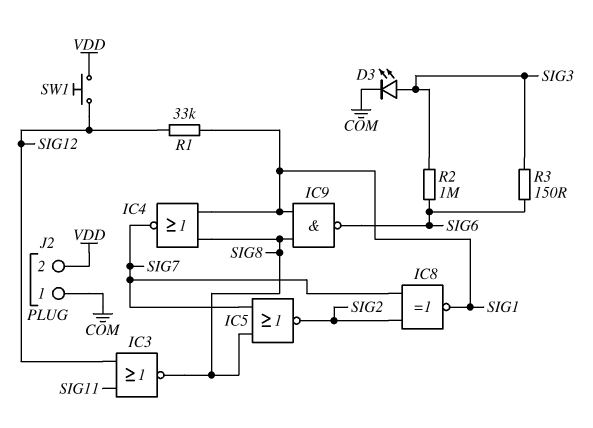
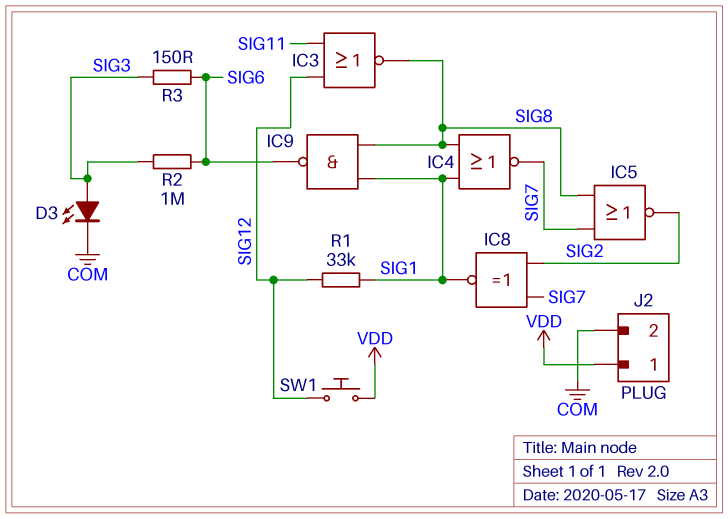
J2 pin 1: COM -> VDD
J2 pin 2: VDD -> COM

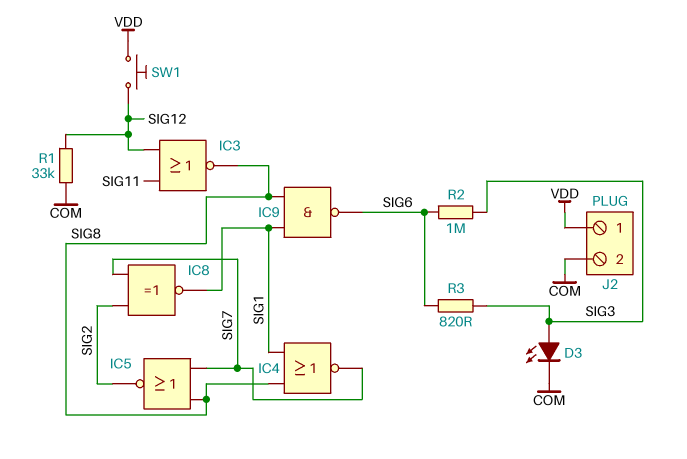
R1: 33k (SIG1, SIG12) -> 33k (COM, SIG12)
R3: 150 (SIG3, SIG6) -> 820 (SIG3, SIG6)

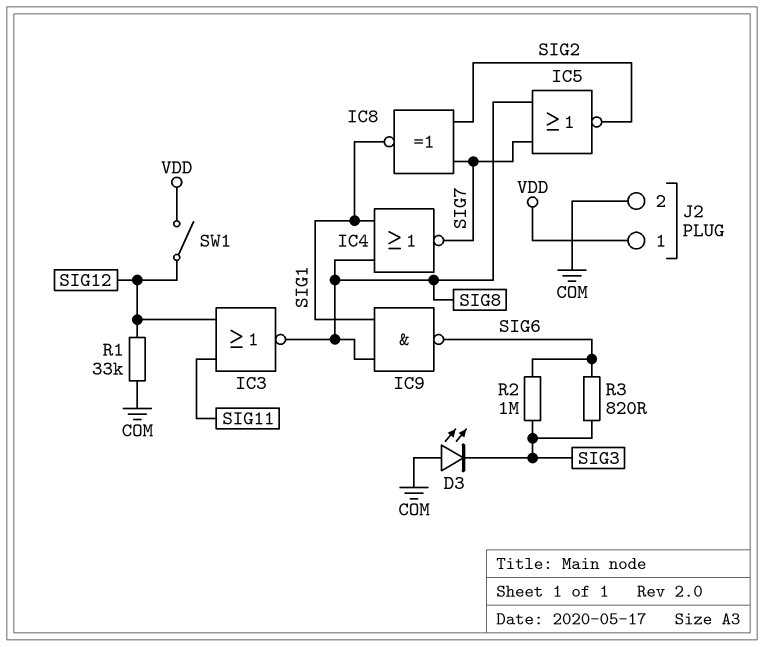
D3: LED (A SIG3, K COM) -> LED (A COM, K SIG3)
SW1: button (SIG12, VDD) -> switch (SIG12, VDD)

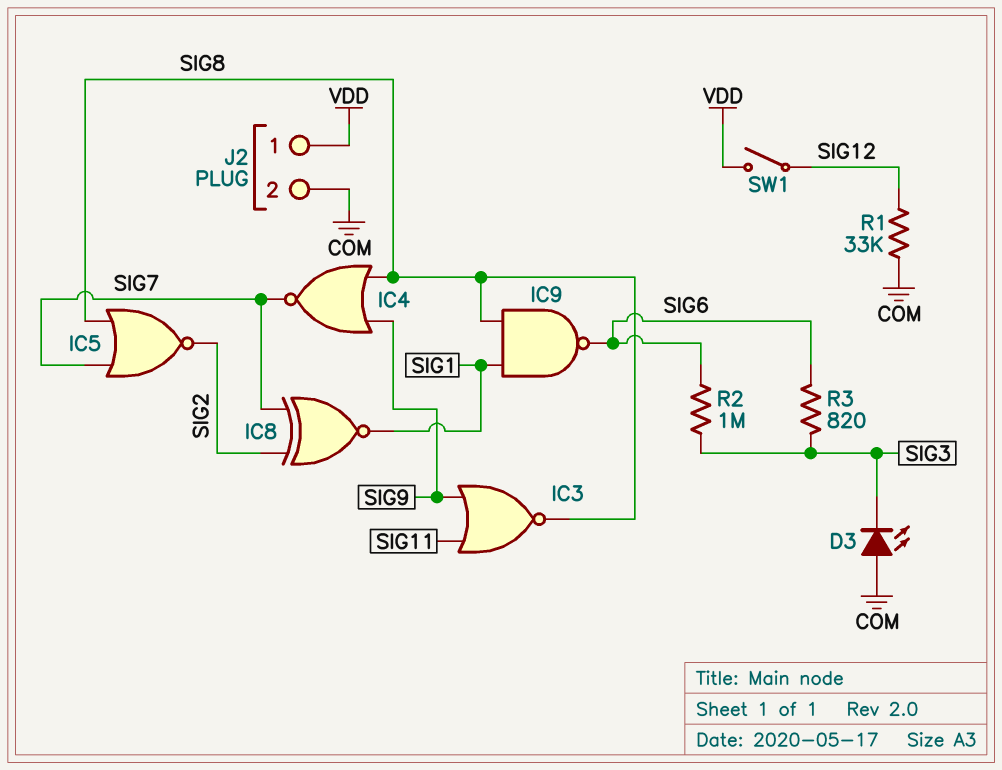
IC3: NOR (in SIG11, in SIG12, out SIG8) -> NOR (in SIG9, in SIG11, out SIG8)
IC4: NOR (in SIG1, in SIG8, out SIG7) -> NOR (in SIG8, in SIG9, out SIG7)

